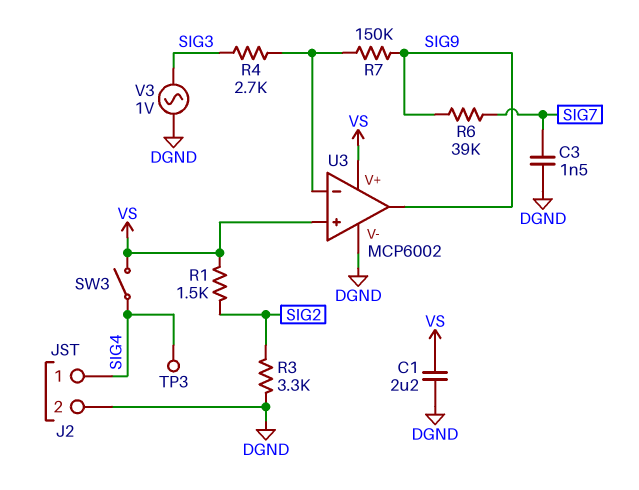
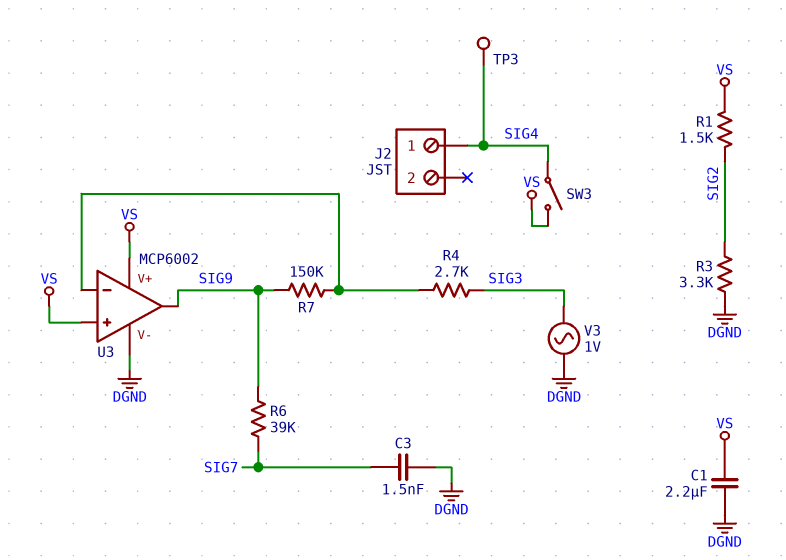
J2 pin 2: DGND -> none

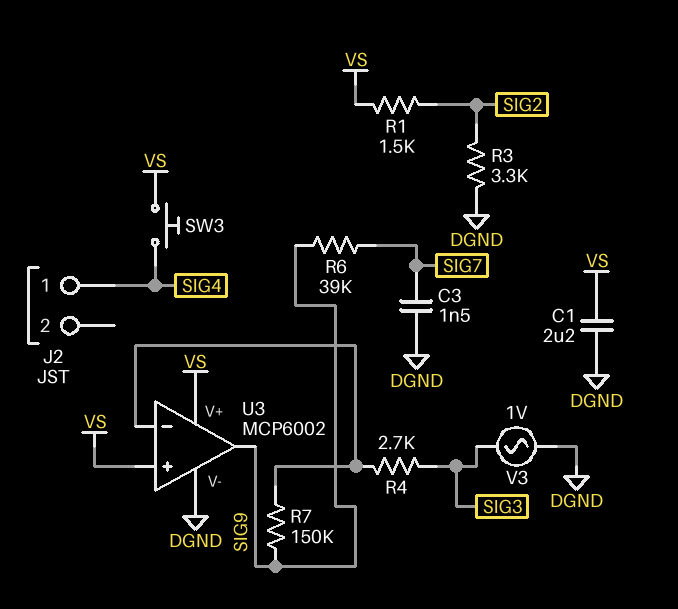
SW3: switch (SIG4, VS) -> button (SIG4, VS)
TP3: test point (SIG4) -> none

